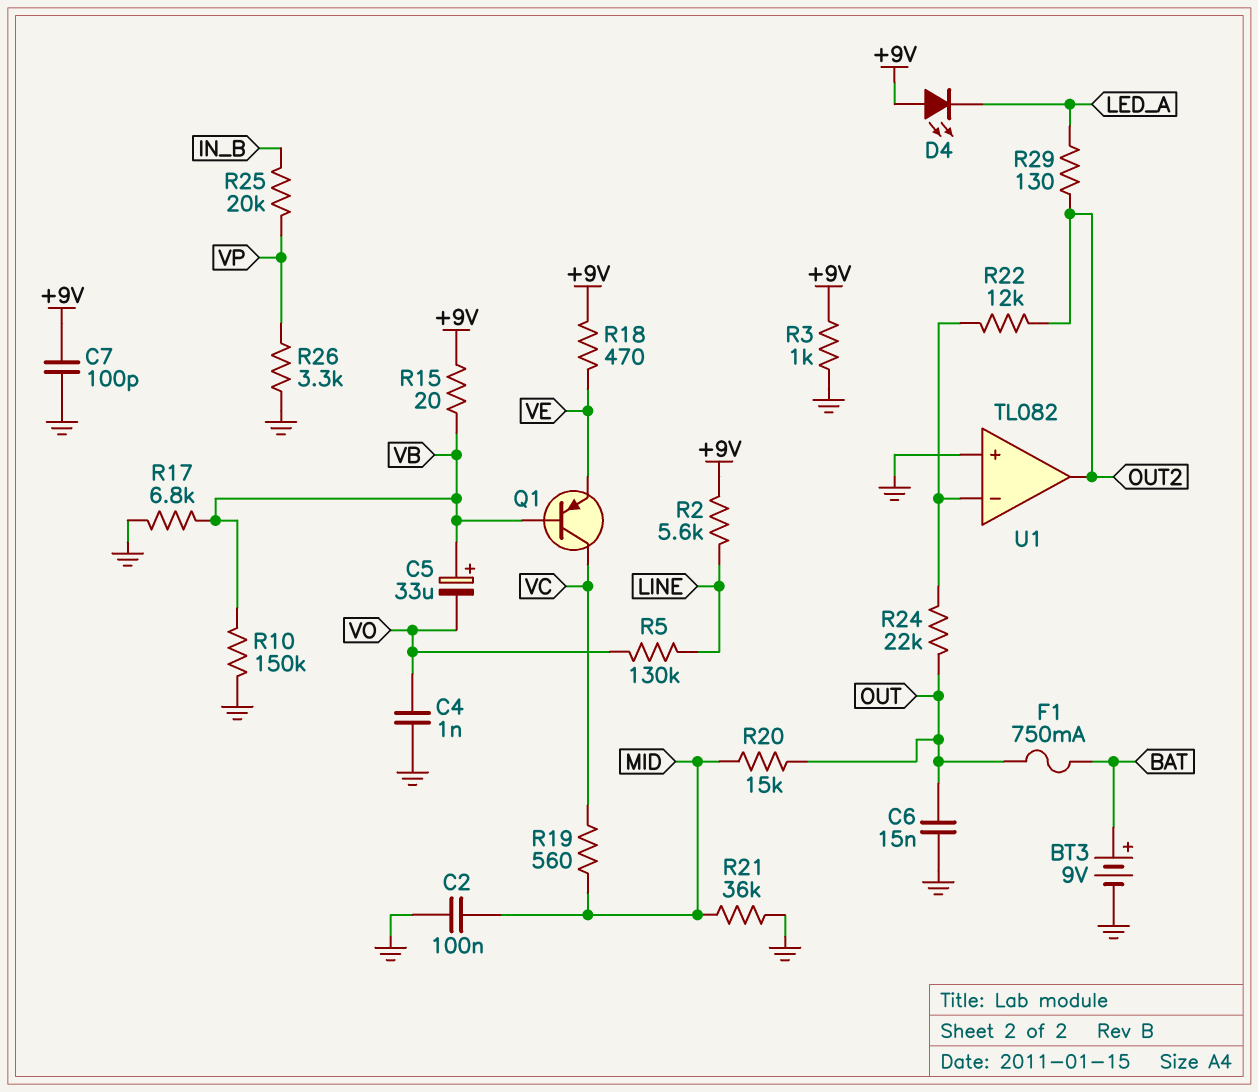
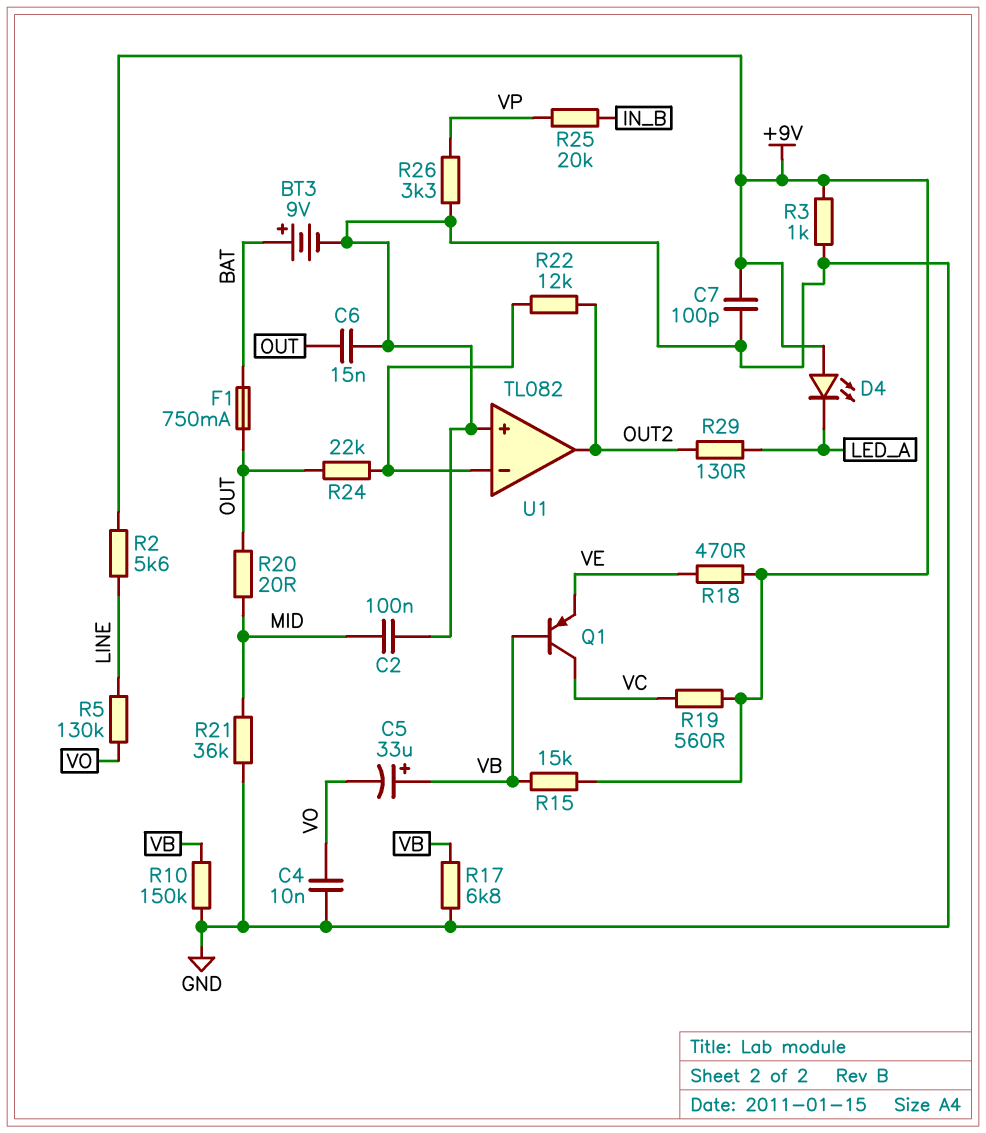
C4: 1nF (GND, VO) -> 10nF (GND, VO)
R15: 20 (+9V, VB) -> 15k (+9V, VB)
R19: 560 (MID, VC) -> 560 (+9V, VC)
R20: 15k (MID, OUT) -> 20 (MID, OUT)

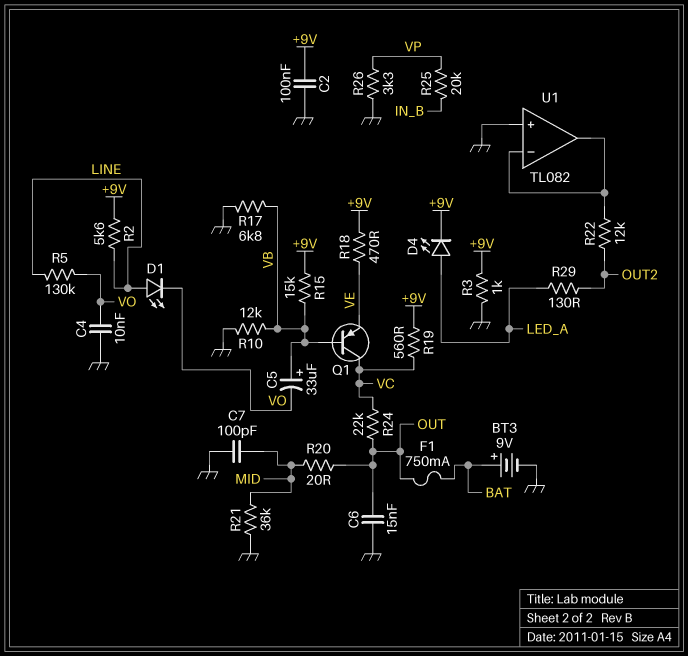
C2: 100nF (GND, MID) -> 100nF (+9V, GND)
C7: 100pF (+9V, GND) -> 100pF (GND, MID)
D1: none -> LED (A LINE, K VO)
D4: LED (A +9V, K LED_A) -> LED (A LED_A, K +9V)
R10: 150k (GND, VB) -> 12k (GND, VB)
R24: 22k (OUT, U1/in-) -> 22k (OUT, VC)
U1 pin out: OUT2 -> U1/in-

